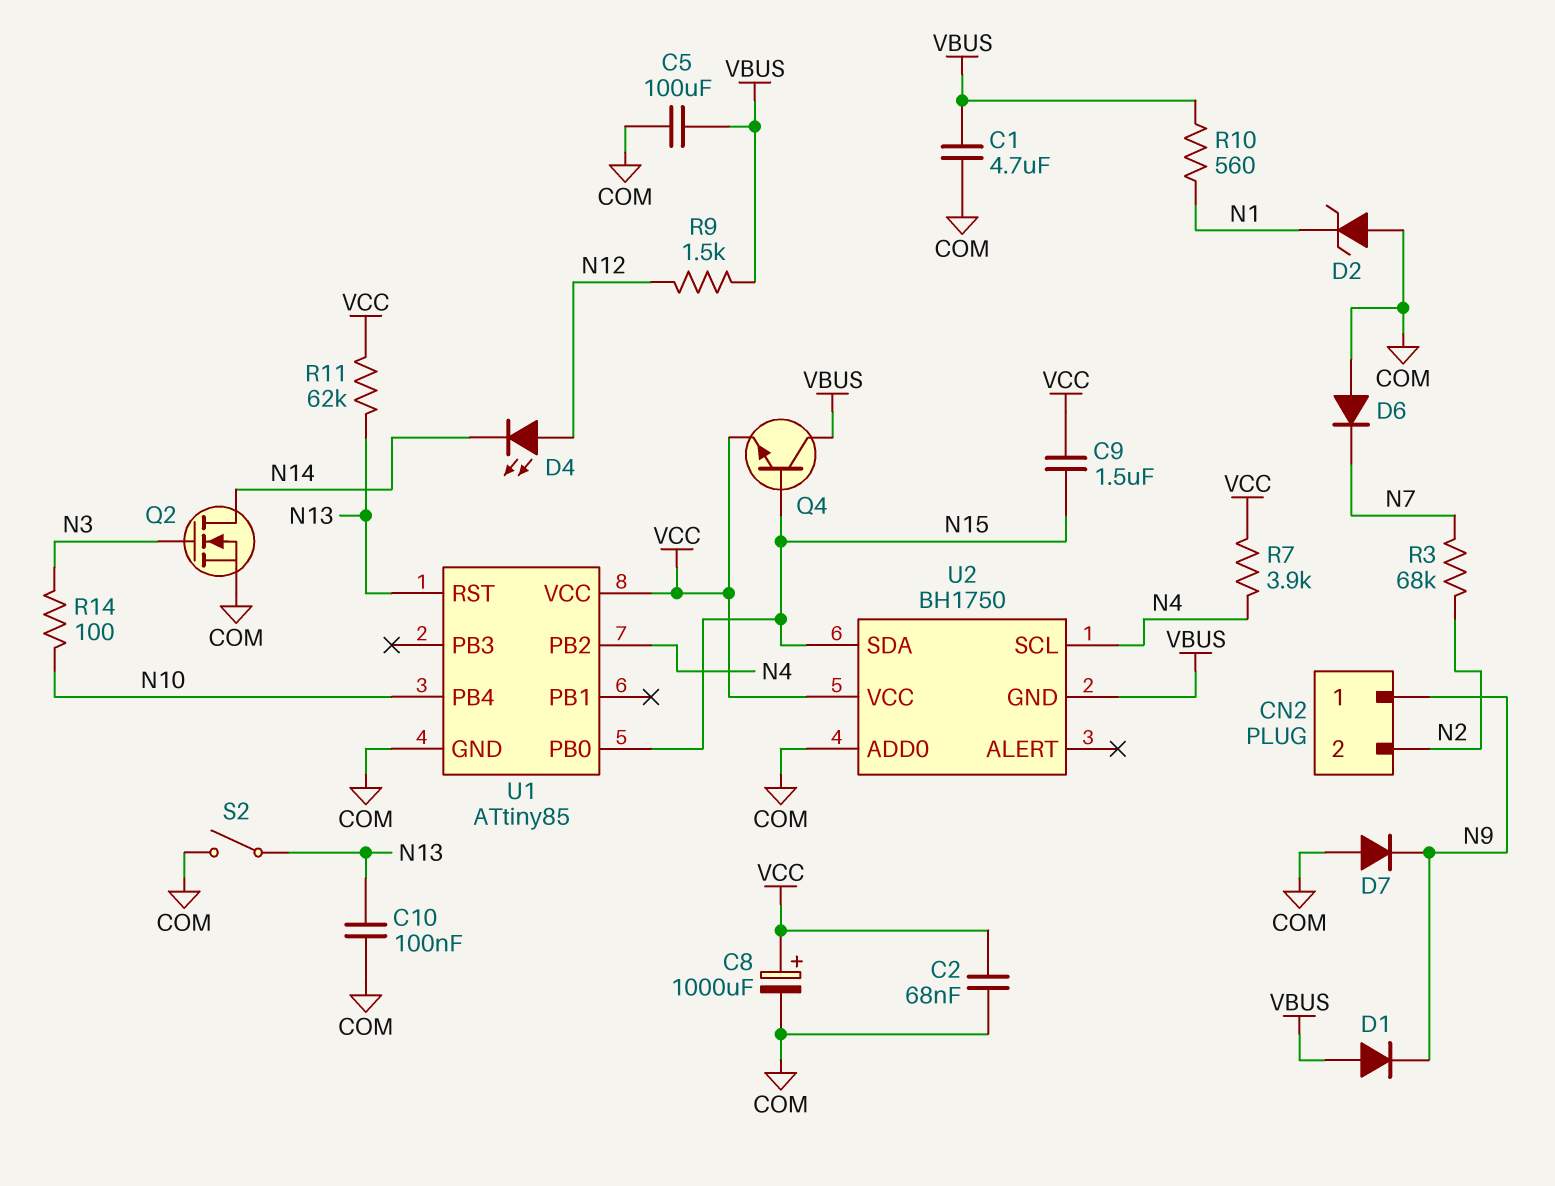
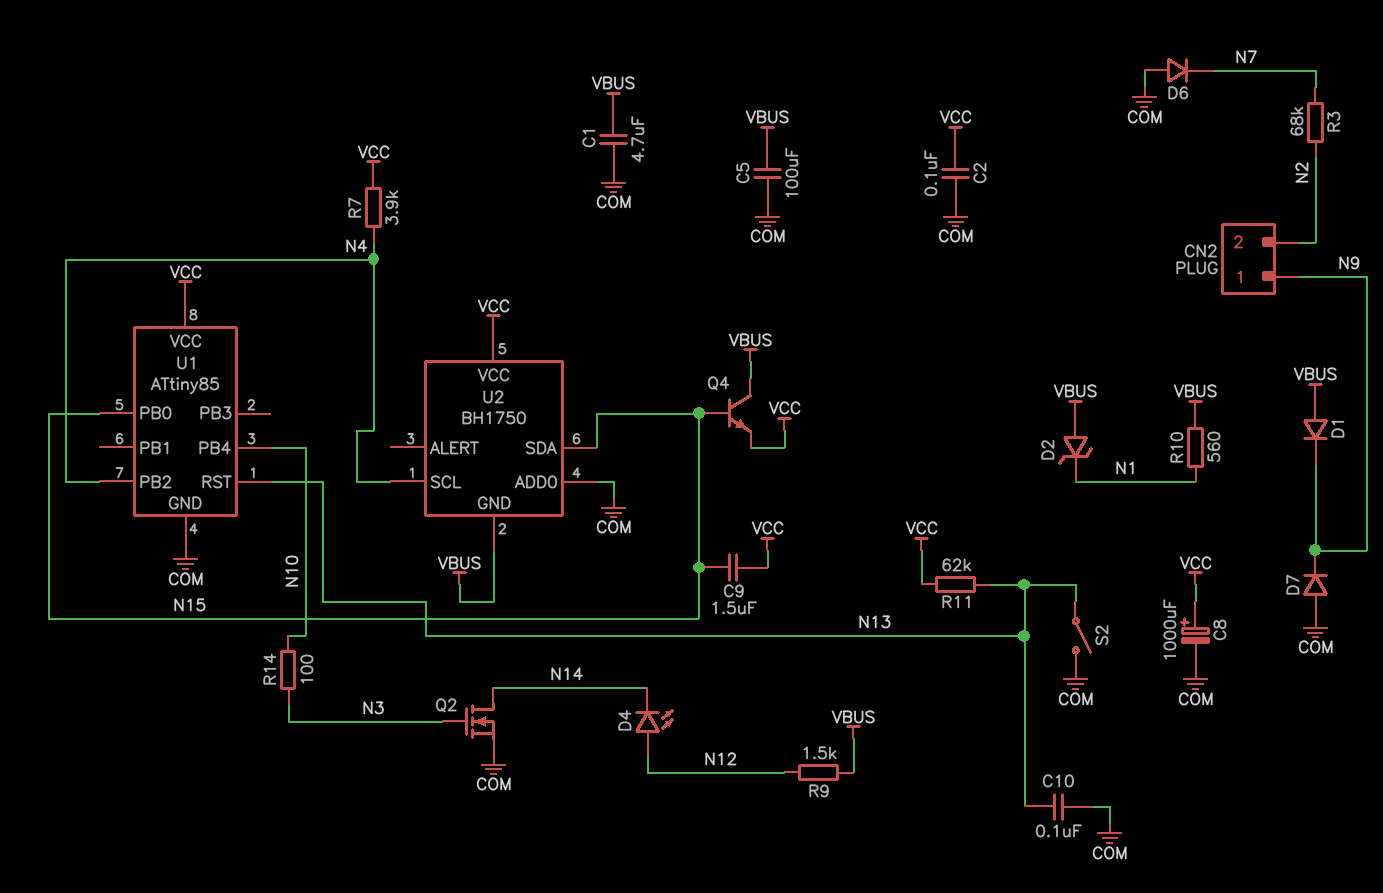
C2: 68nF (COM, VCC) -> 100nF (COM, VCC)
D2: zener (A COM, K N1) -> zener (A VBUS, K N1)

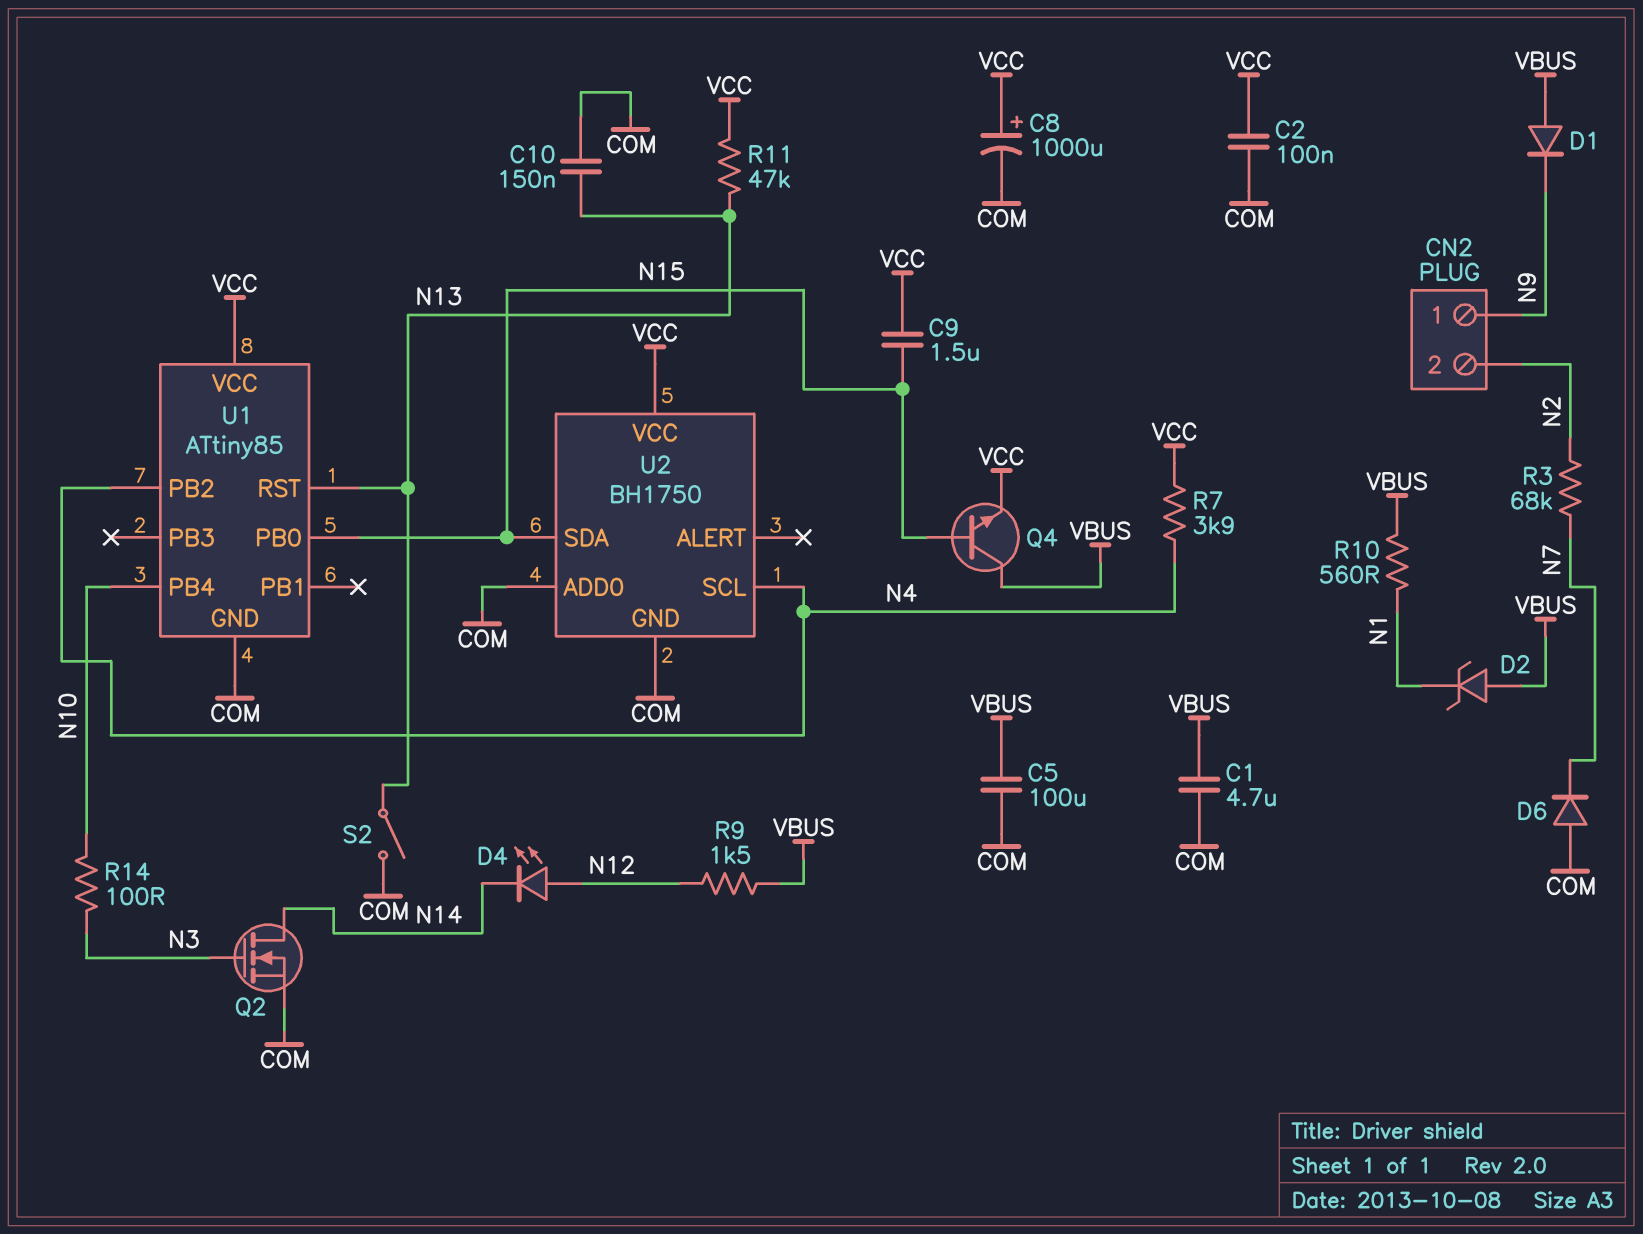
C10: 100nF (COM, N13) -> 150nF (COM, N13)
D7: diode (A COM, K N9) -> none
R11: 62k (N13, VCC) -> 47k (N13, VCC)
U2 pin GND: VBUS -> COM

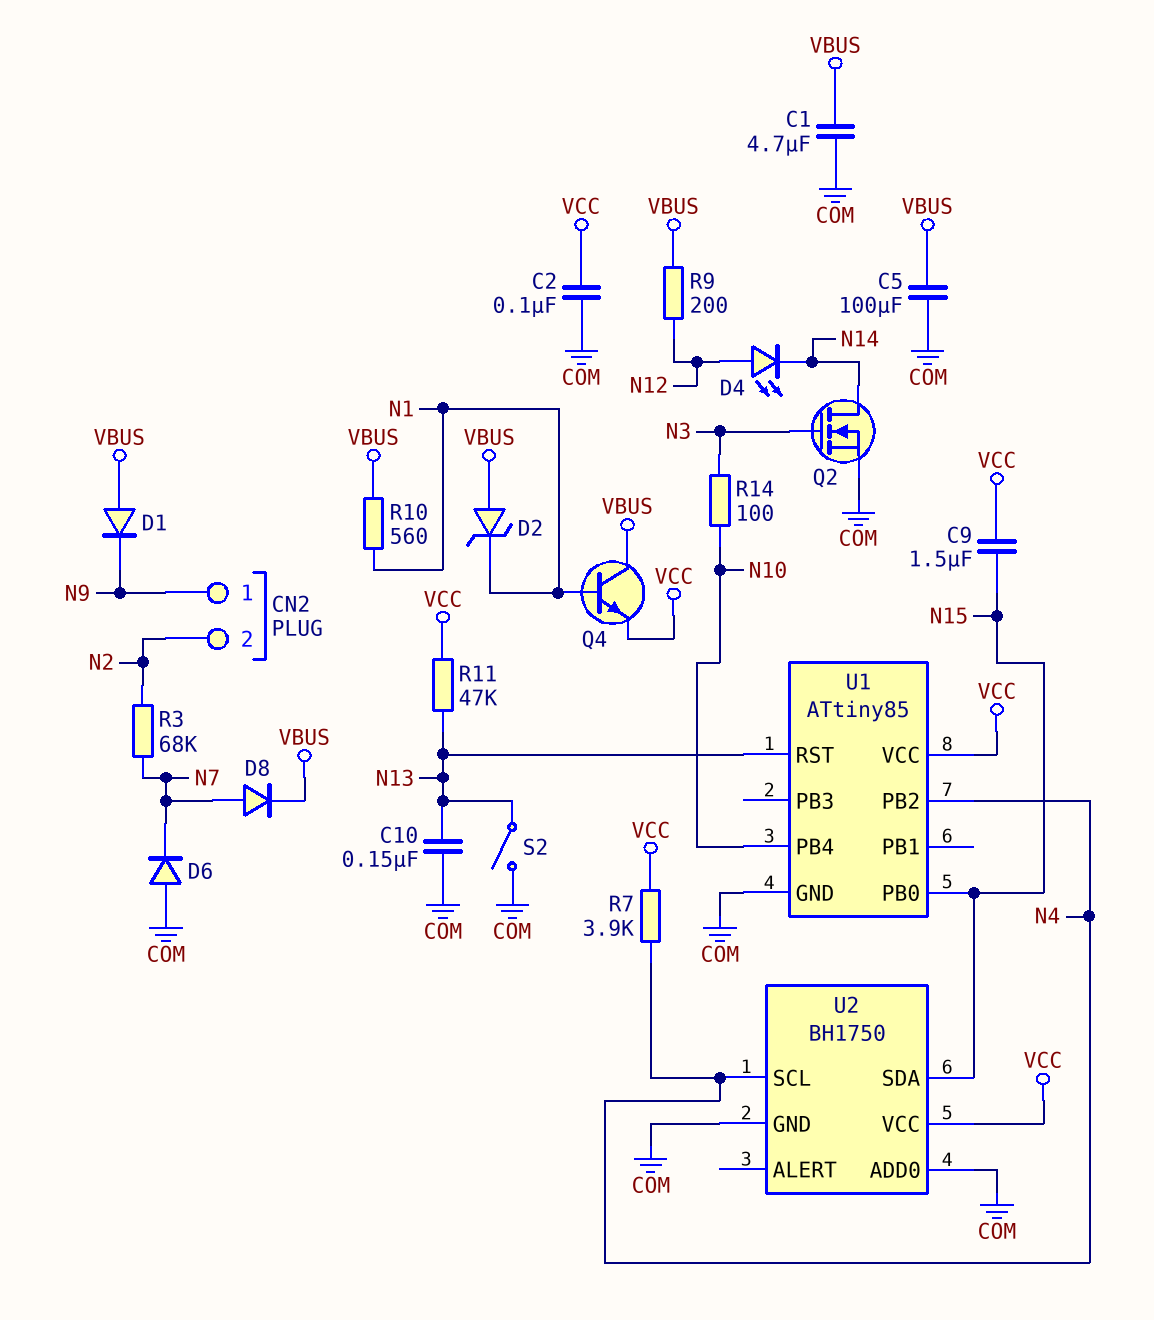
C8: 1000uF (plus VCC, minus COM) -> none
D8: none -> diode (A N7, K VBUS)
Q4: NPN (B N15, C VBUS, E VCC) -> NPN (B N1, C VBUS, E VCC)
R9: 1.5k (N12, VBUS) -> 200 (N12, VBUS)

